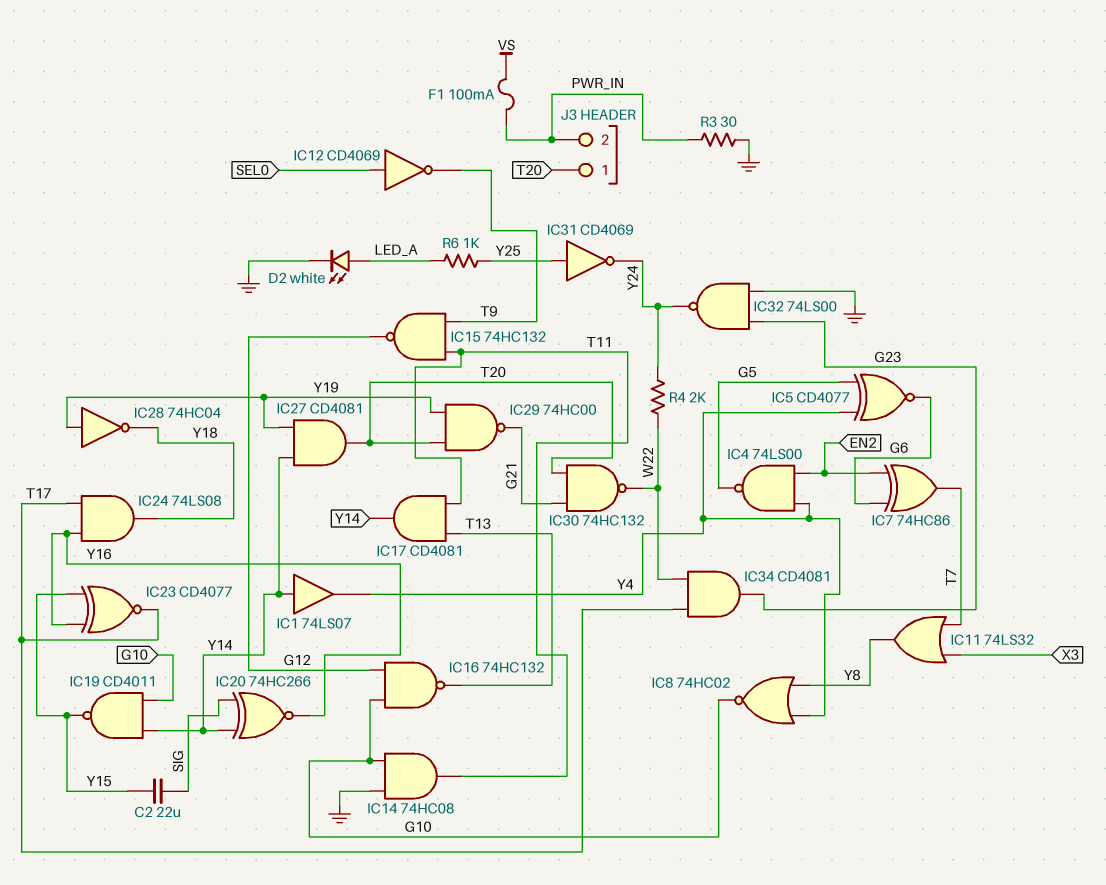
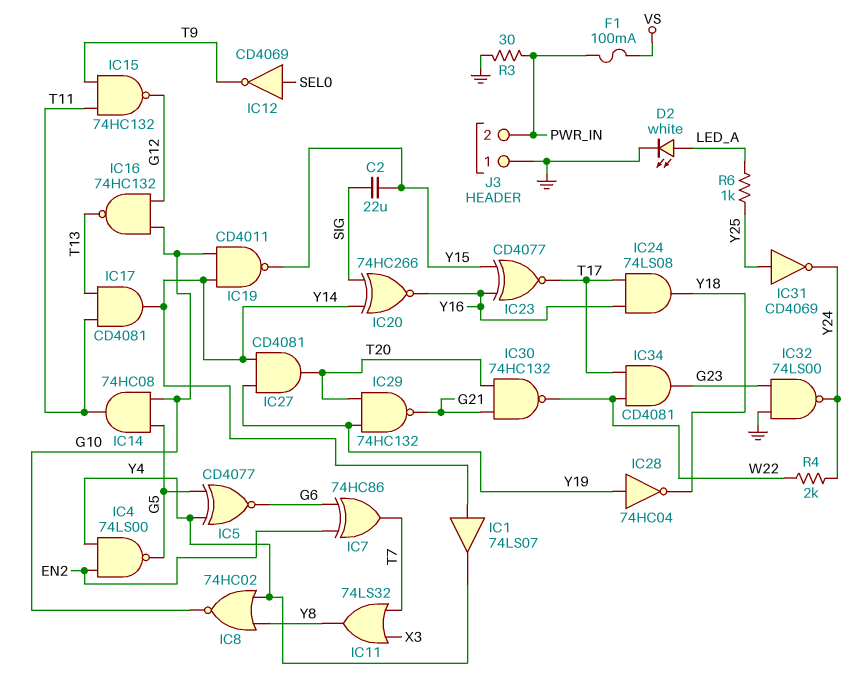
IC14: AND 74HC08 (in G10, in GND, out T11) -> AND 74HC08 (in G5, in G10, out T11)
IC29: NAND 74HC00 (in T20, in Y19, out G21) -> NAND 74HC132 (in T20, in Y19, out G21)
J3 pin 1: T20 -> GND

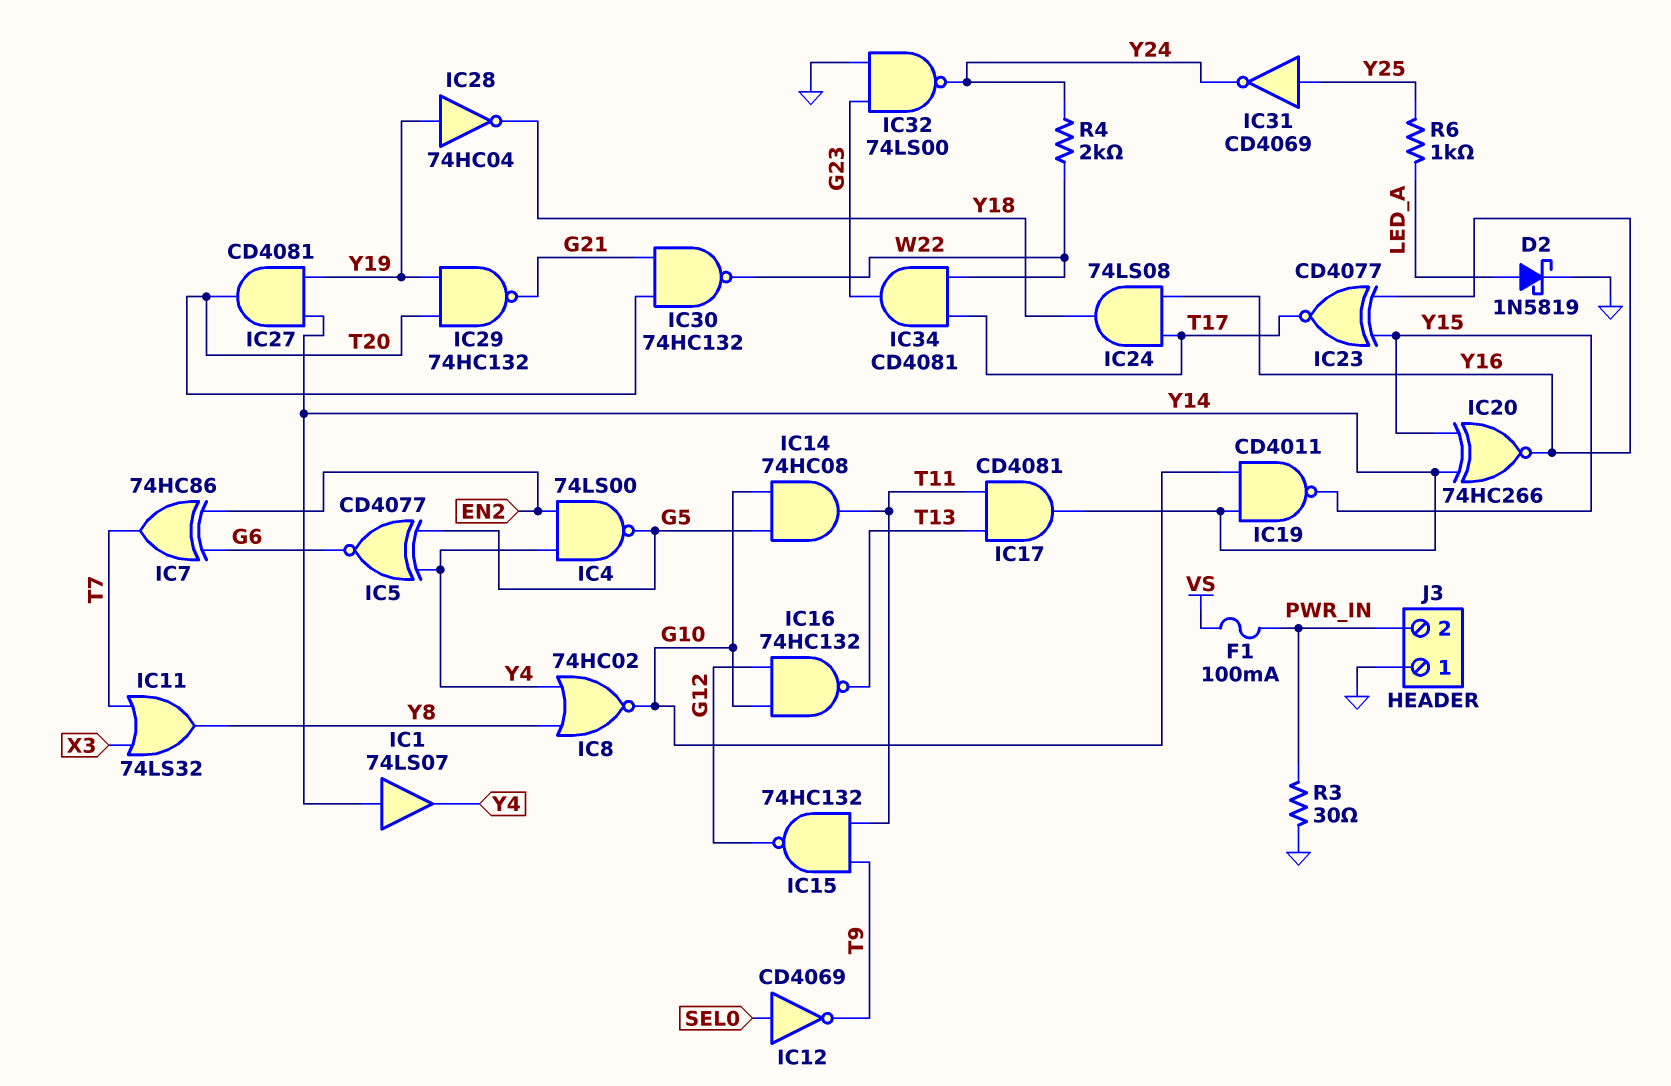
C2: 22uF (SIG, Y15) -> none
D2: LED white (A LED_A, K GND) -> schottky 1N5819 (A LED_A, K GND)
IC20: XNOR 74HC266 (in SIG, in Y14, out Y16) -> XNOR 74HC266 (in Y14, in Y15, out Y16)

